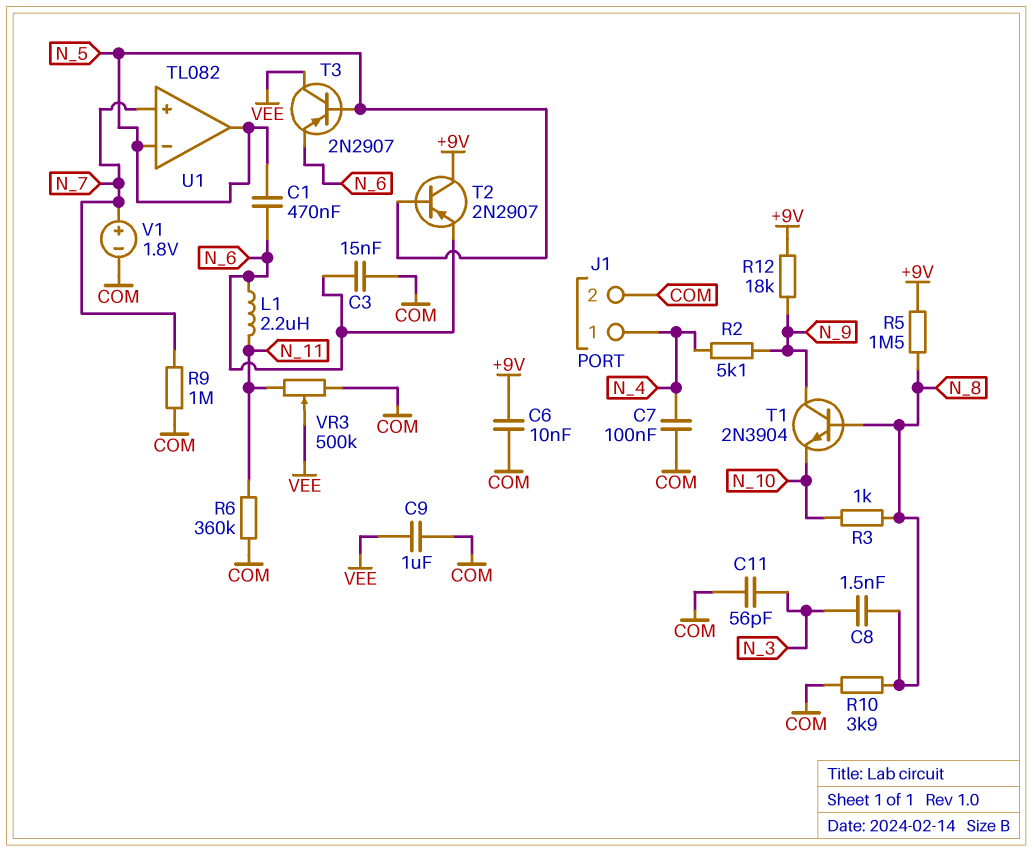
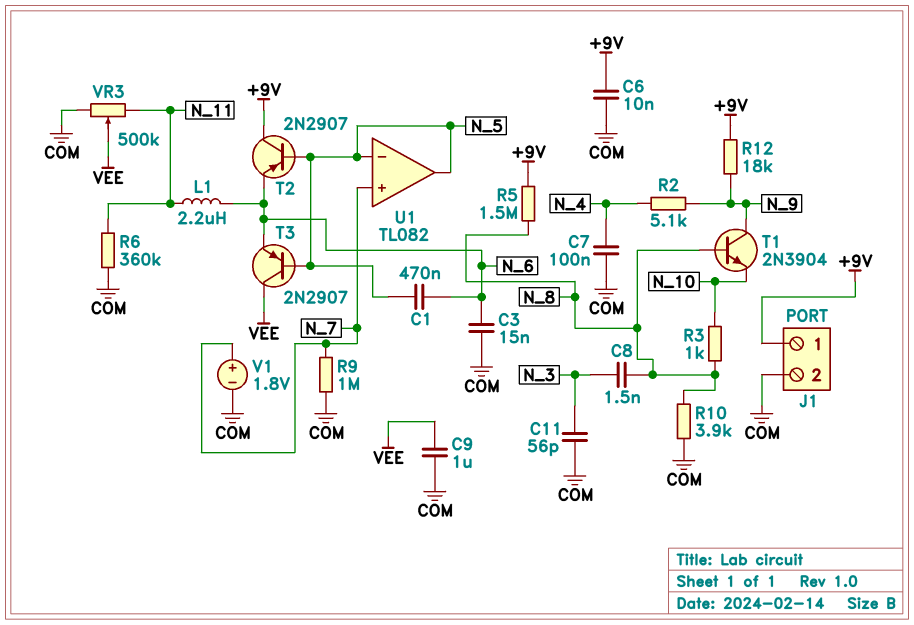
J1 pin 1: N_4 -> +9V

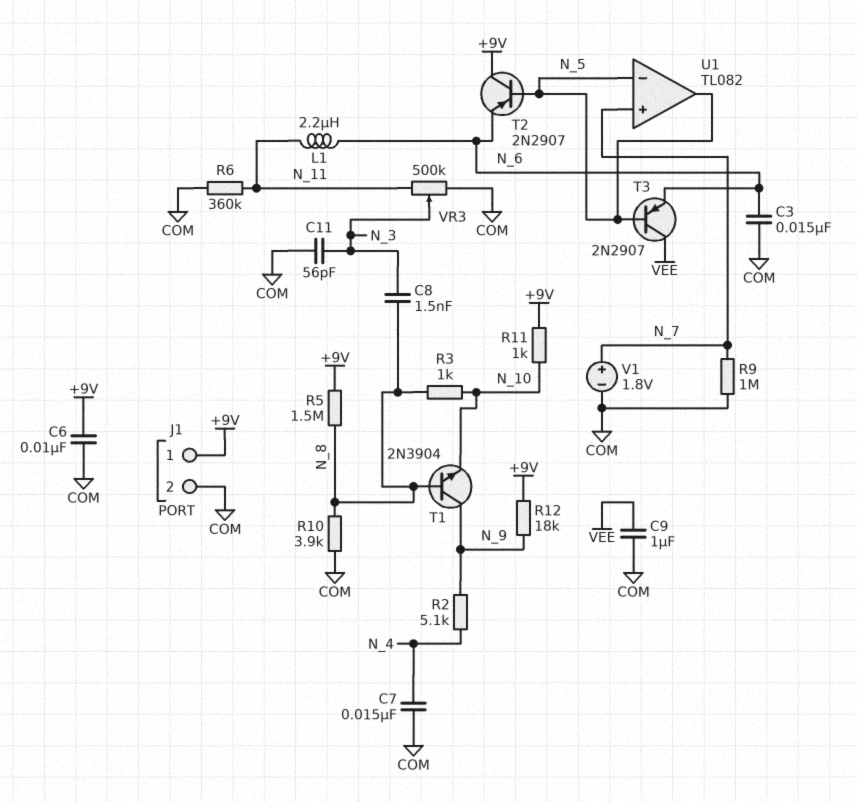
C1: 470nF (N_5, N_6) -> none
C7: 100nF (COM, N_4) -> 15nF (COM, N_4)
R11: none -> 1k (+9V, N_10)
VR3: 500k (COM, N_11, wiper VEE) -> 500k (COM, N_11, wiper N_3)

